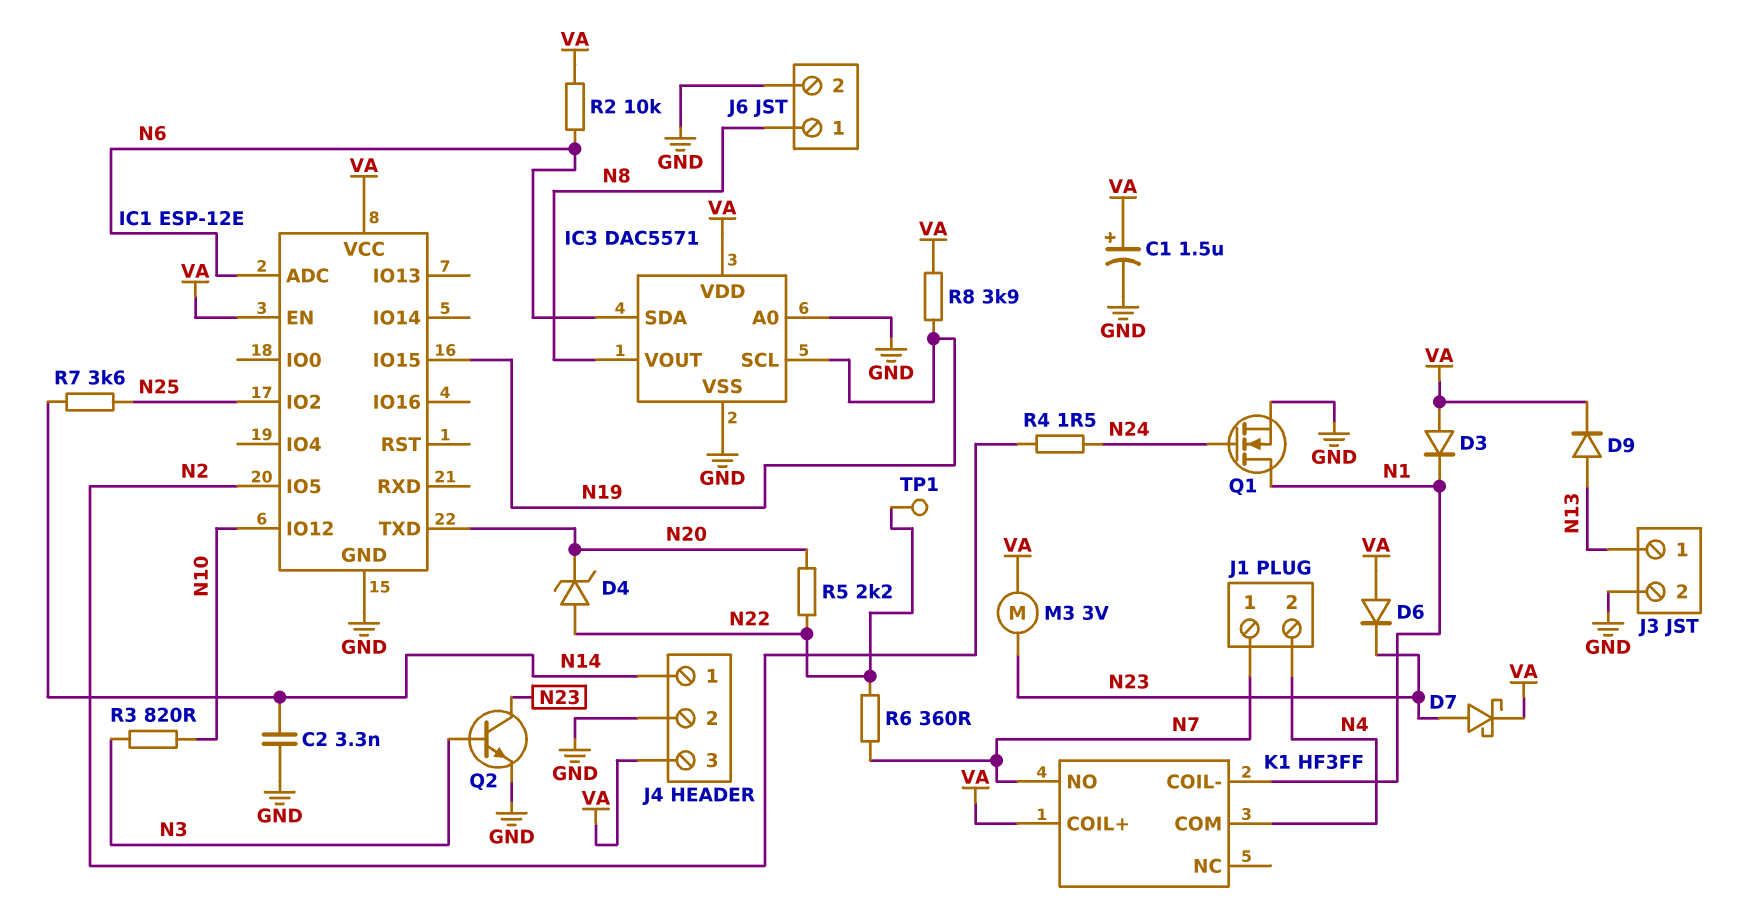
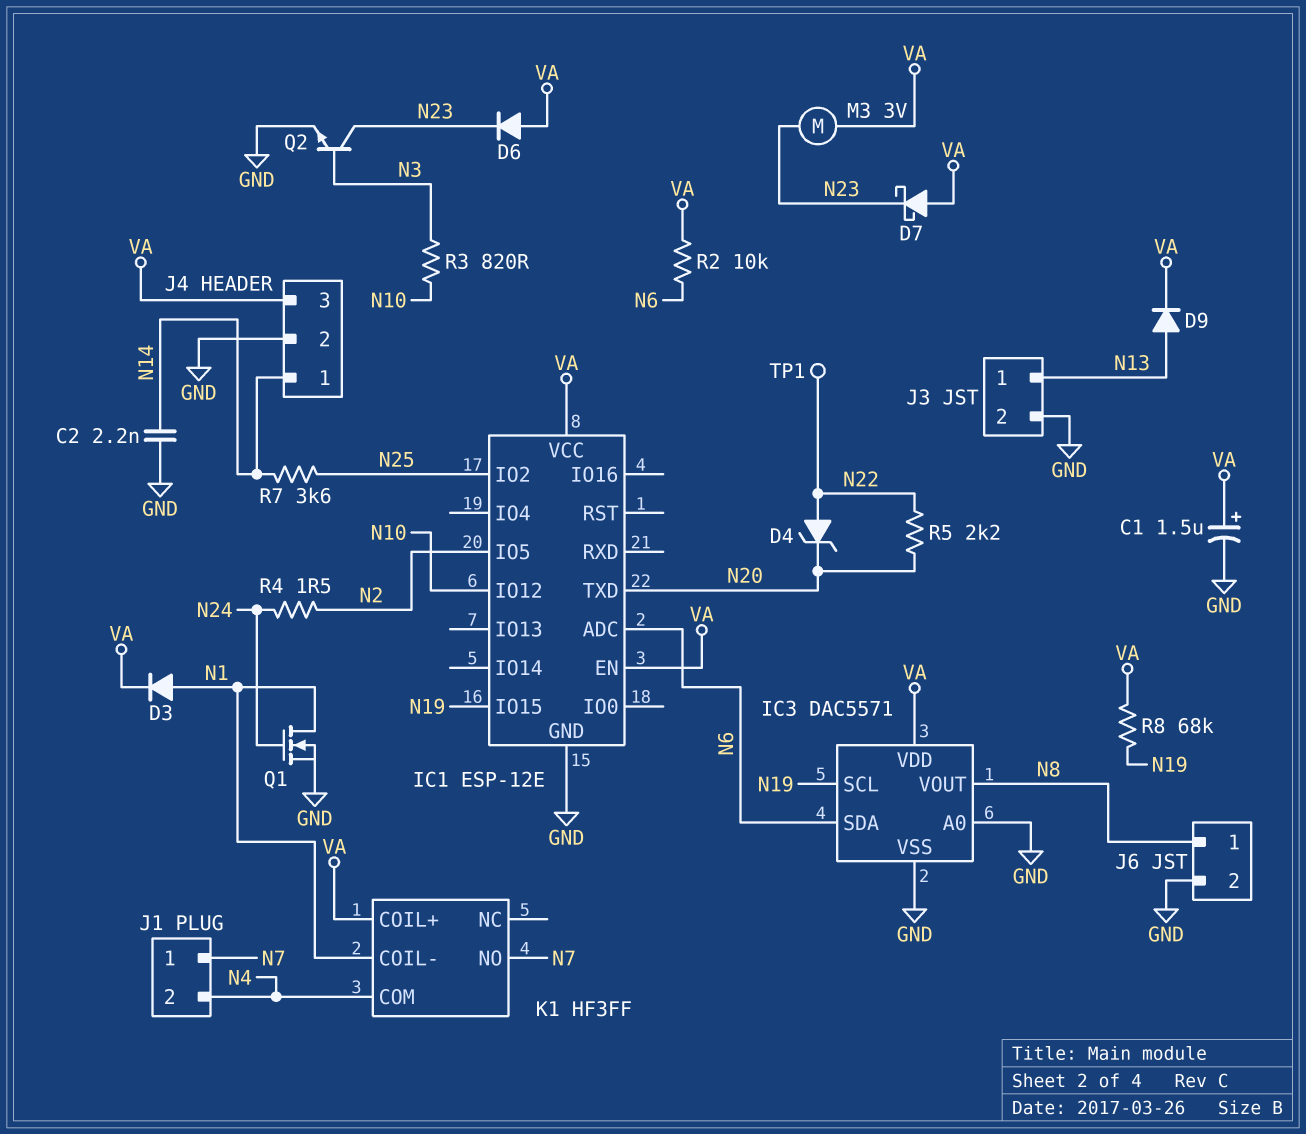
C2: 3.3nF (GND, N14) -> 2.2nF (GND, N14)
D3: diode (A VA, K N1) -> diode (A N1, K VA)
D7: schottky (A N23, K VA) -> schottky (A VA, K N23)
R6: 360 (N7, N22) -> none
R8: 3.9k (N19, VA) -> 68k (N19, VA)

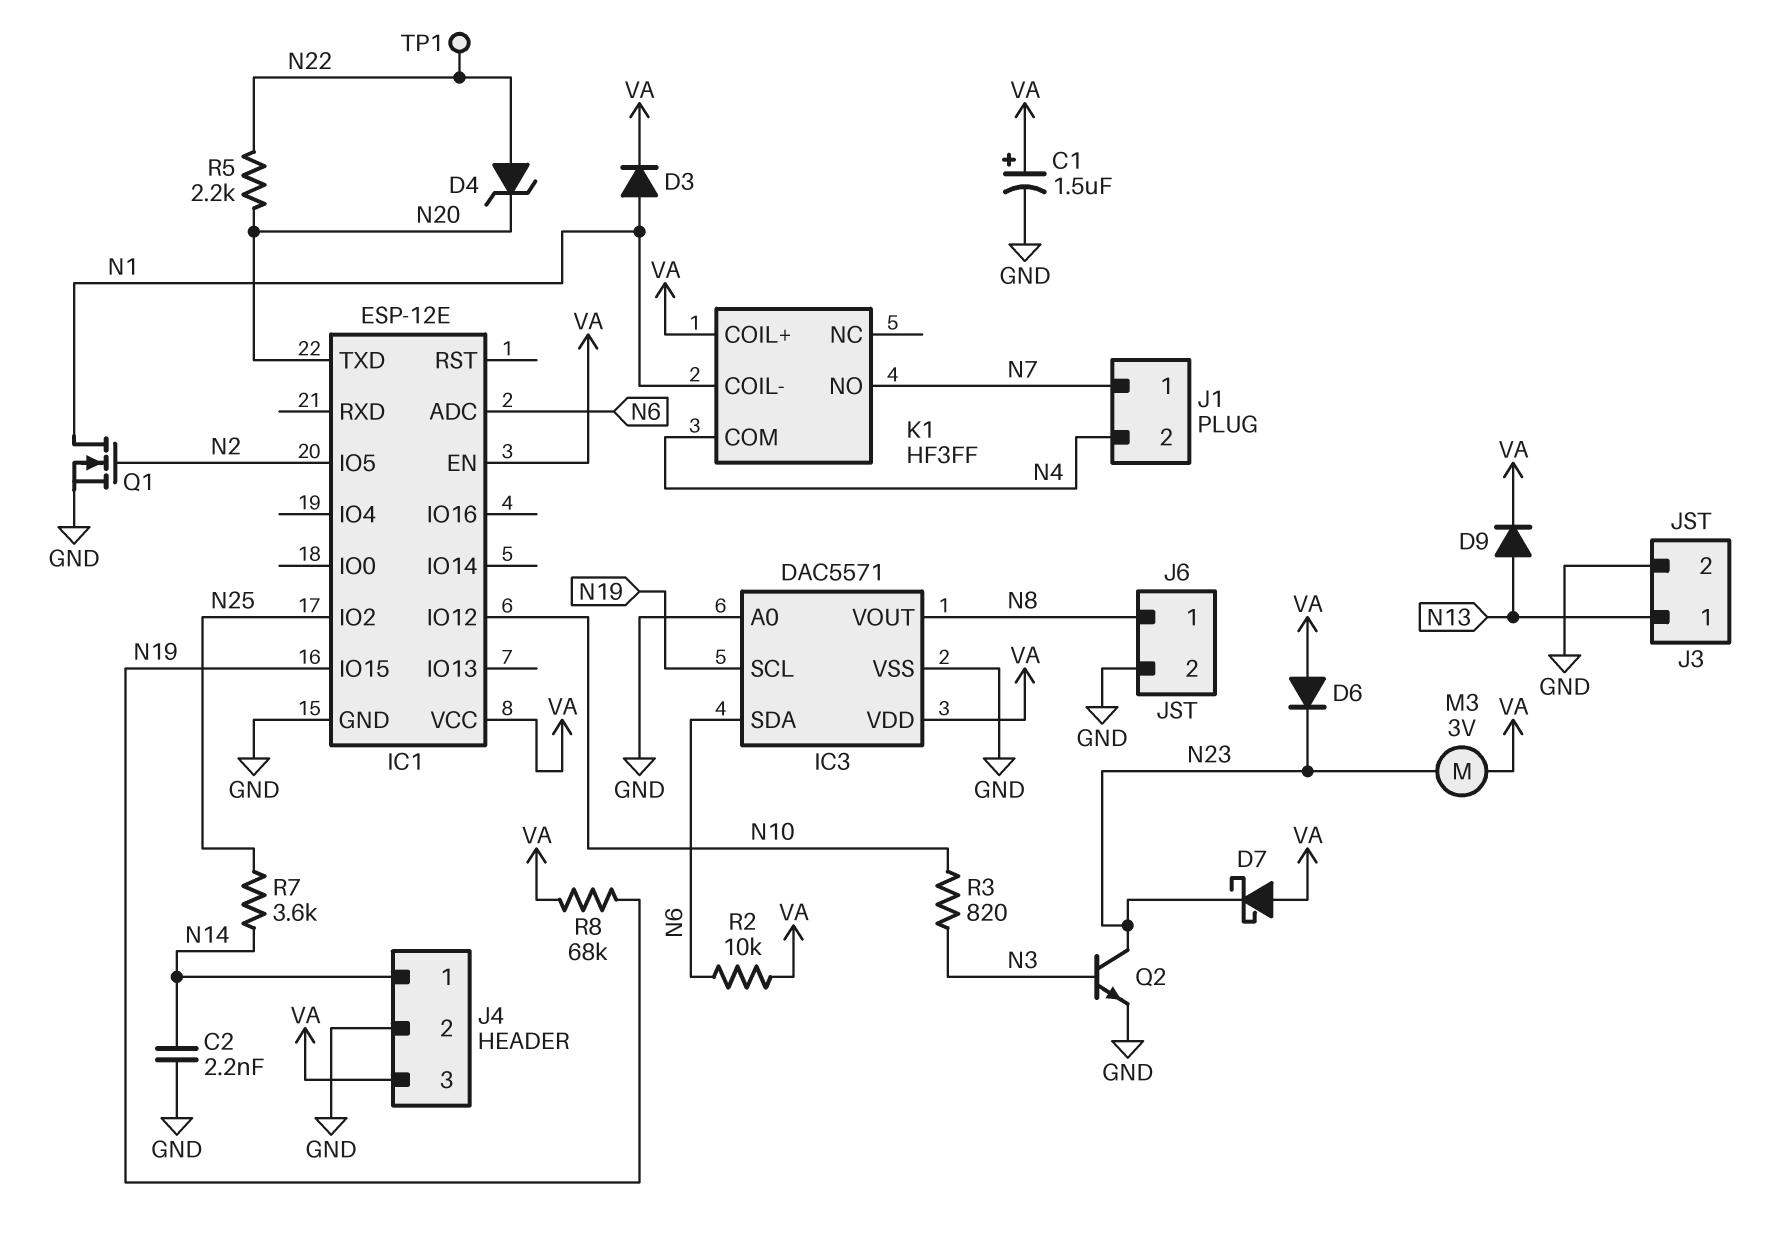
Q1: NMOS (G N24, D N1, S GND) -> NMOS (G N2, D N1, S GND)
R4: 1.5 (N2, N24) -> none

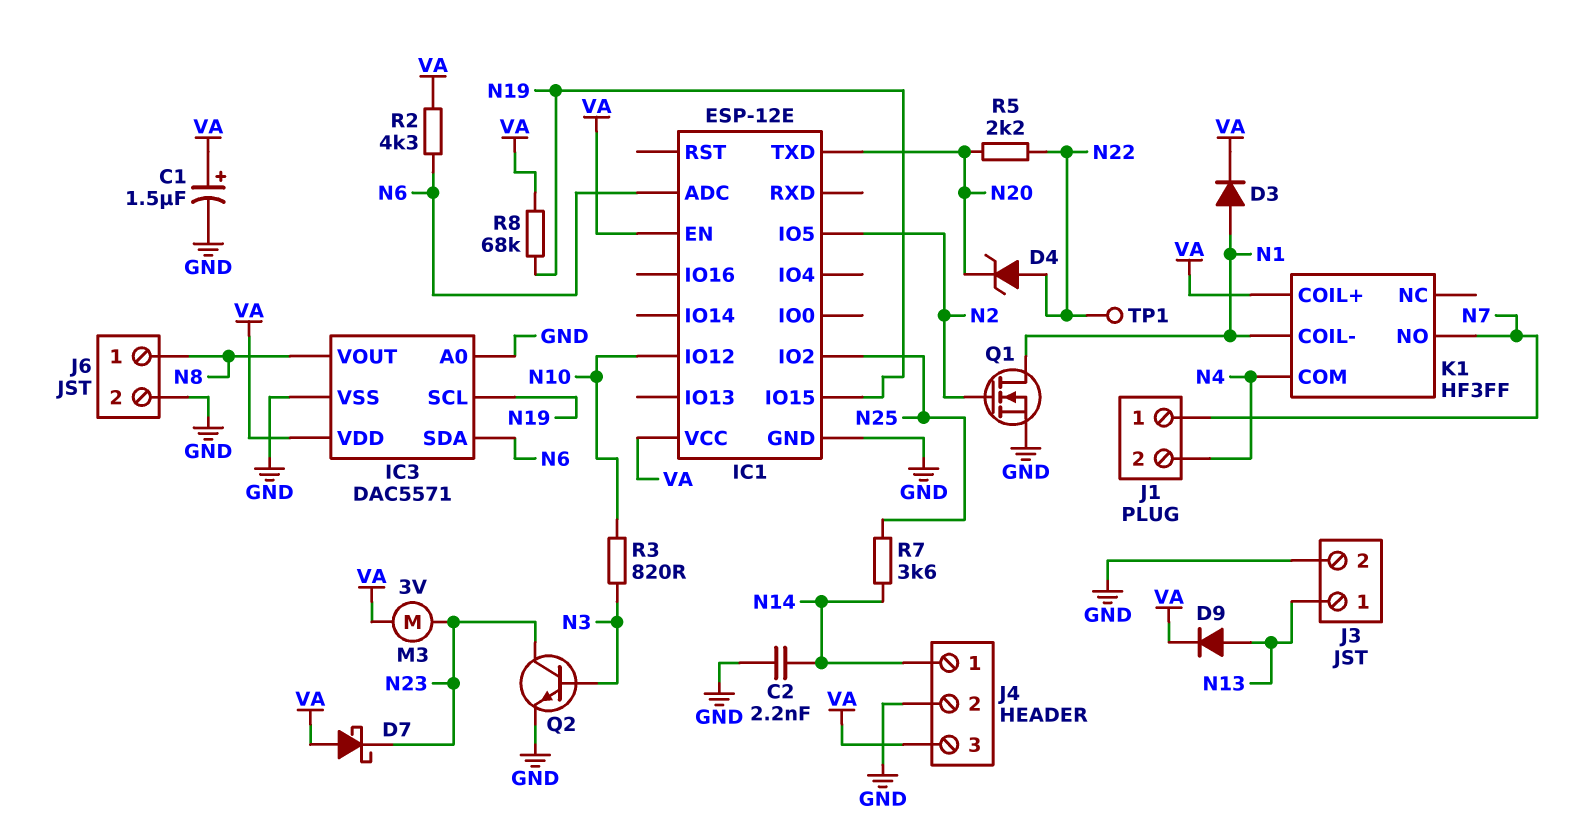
D6: diode (A VA, K N23) -> none
R2: 10k (N6, VA) -> 4.3k (N6, VA)

